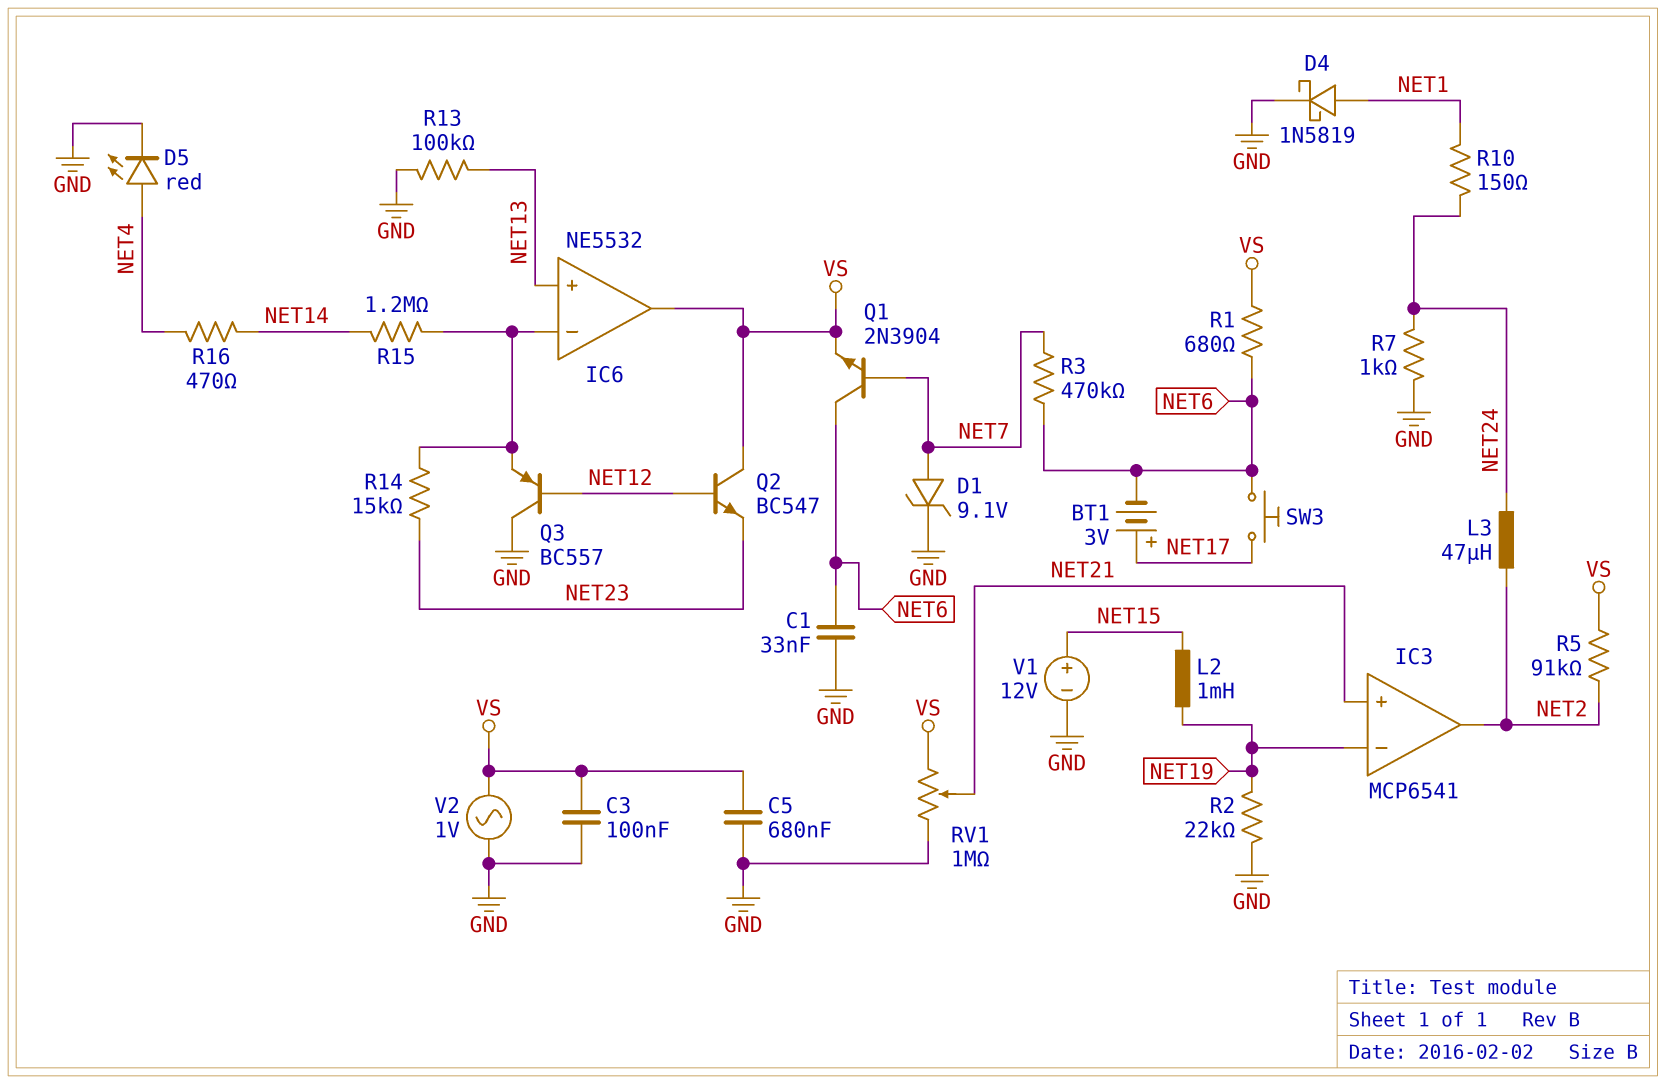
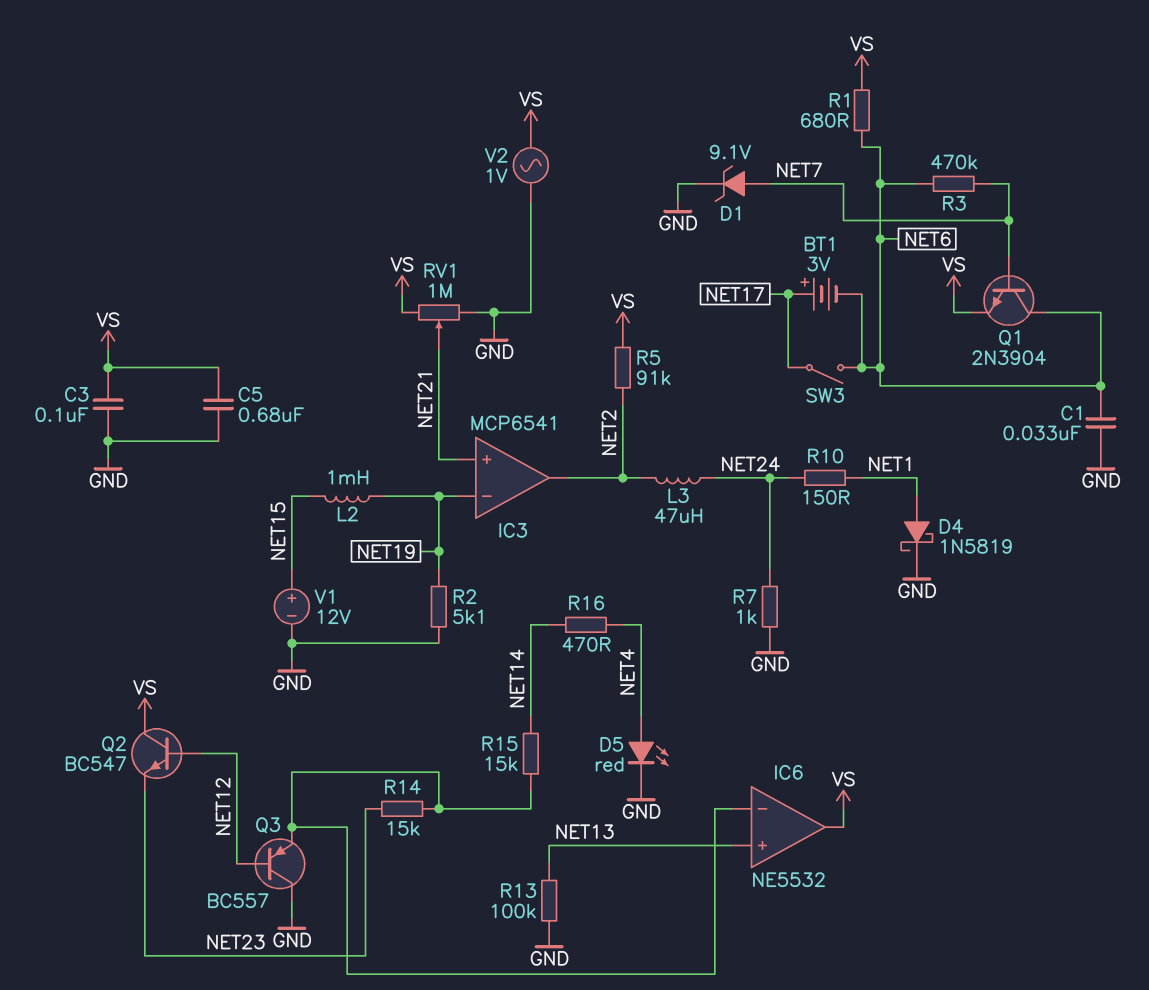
R2: 22k (GND, NET19) -> 5.1k (GND, NET19)
R15: 1.2M (IC6/in-, NET14) -> 15k (IC6/in-, NET14)
SW3: button (NET6, NET17) -> switch (NET6, NET17)

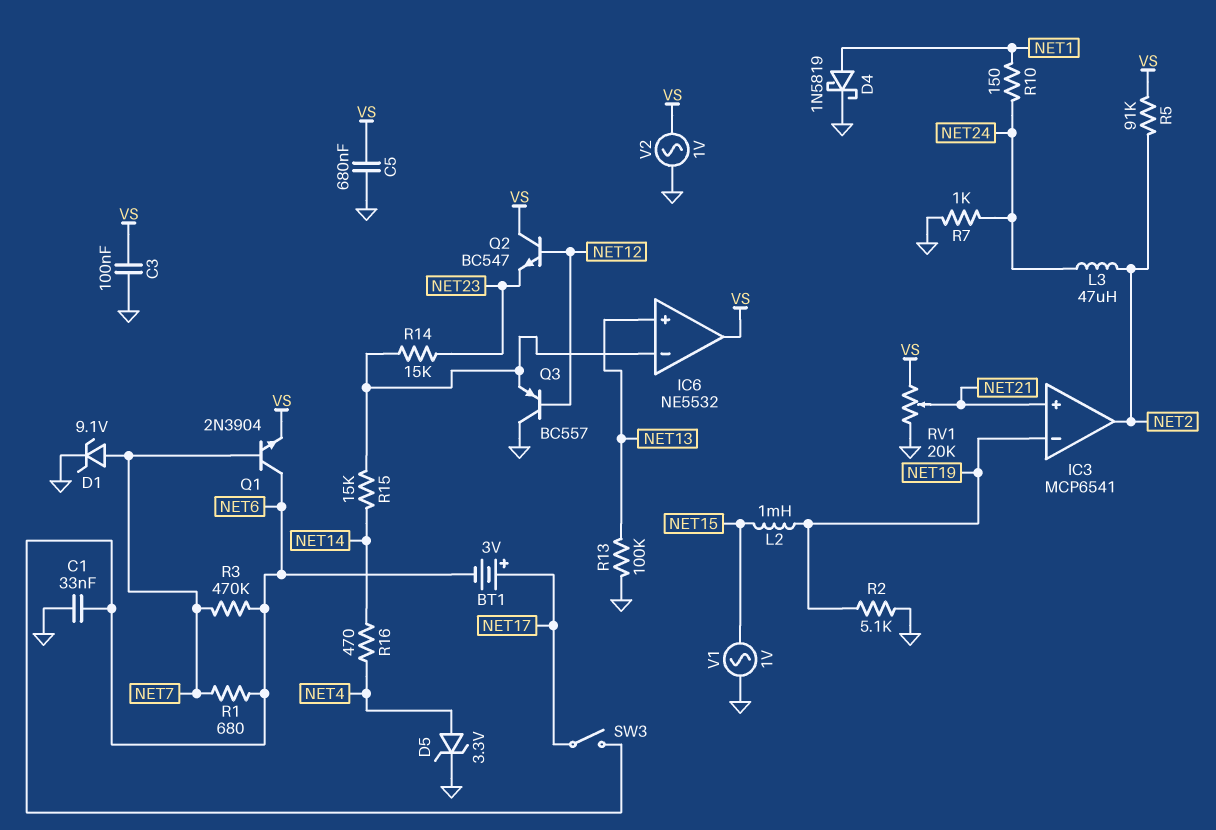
D5: LED red (A NET4, K GND) -> zener 3.3V (A NET4, K GND)
R1: 680 (NET6, VS) -> 680 (NET6, NET7)
RV1: 1M (GND, VS, wiper NET21) -> 20k (GND, VS, wiper NET21)
V1: 12V (plus NET15, minus GND) -> AC 1V (GND, NET15)

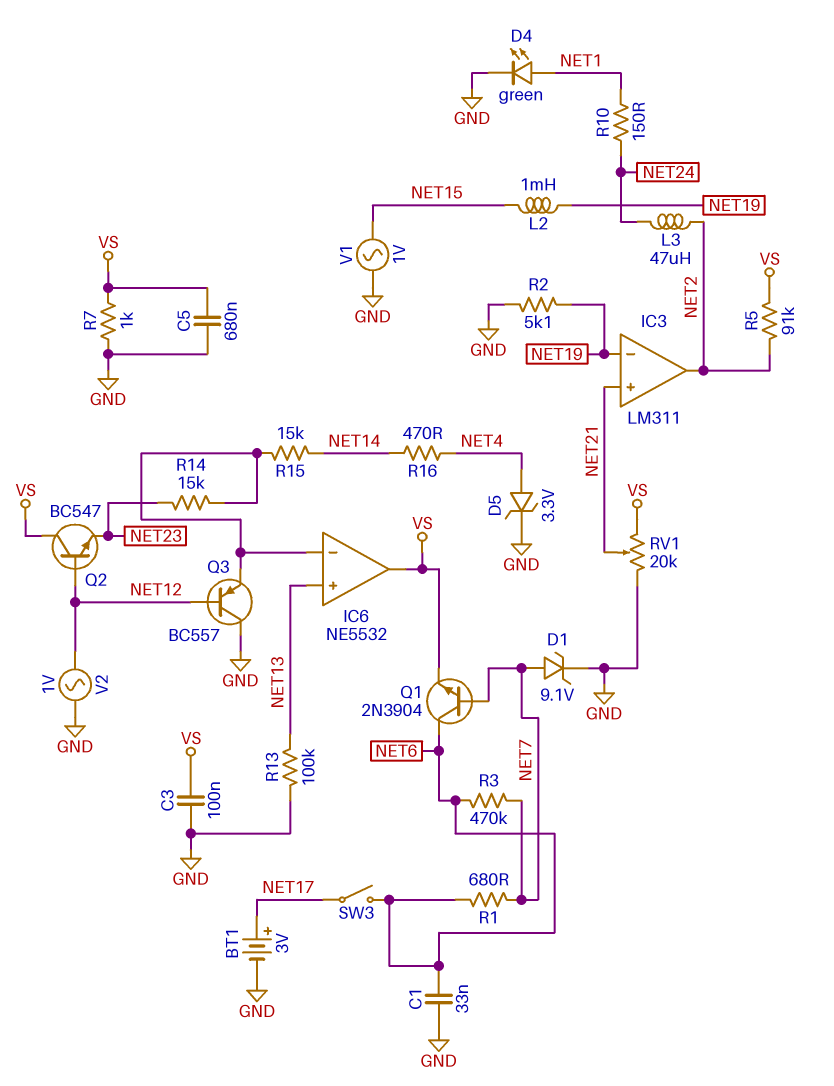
BT1: 3V (plus NET17, minus NET6) -> 3V (plus NET17, minus GND)
D4: schottky 1N5819 (A NET1, K GND) -> LED green (A NET1, K GND)
IC3: MCP6541 -> LM311
R7: 1k (GND, NET24) -> 1k (GND, VS)
V2: AC 1V (GND, VS) -> AC 1V (GND, NET12)

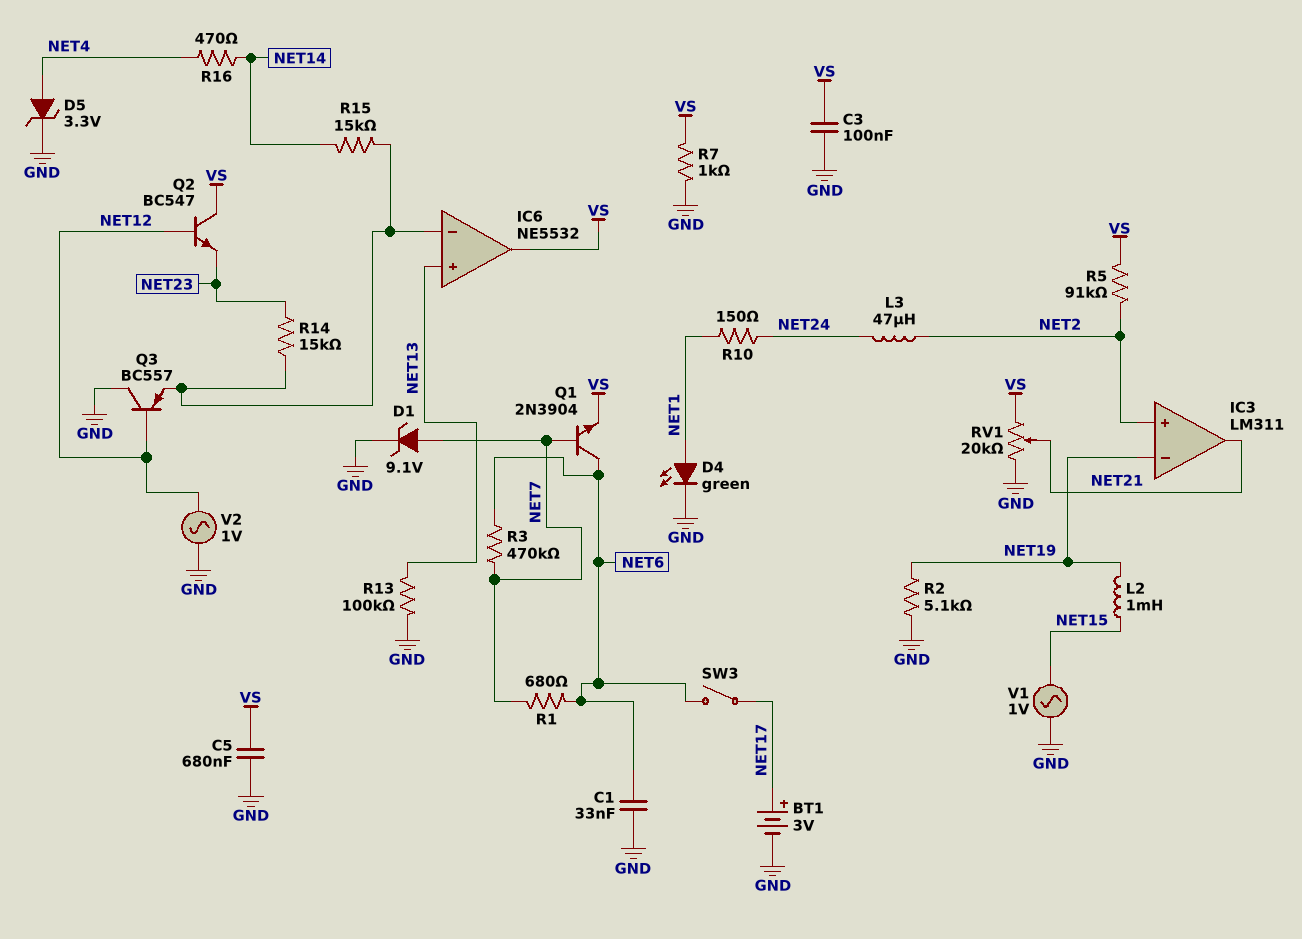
IC3 pin in+: NET21 -> NET2
IC3 pin out: NET2 -> NET21

